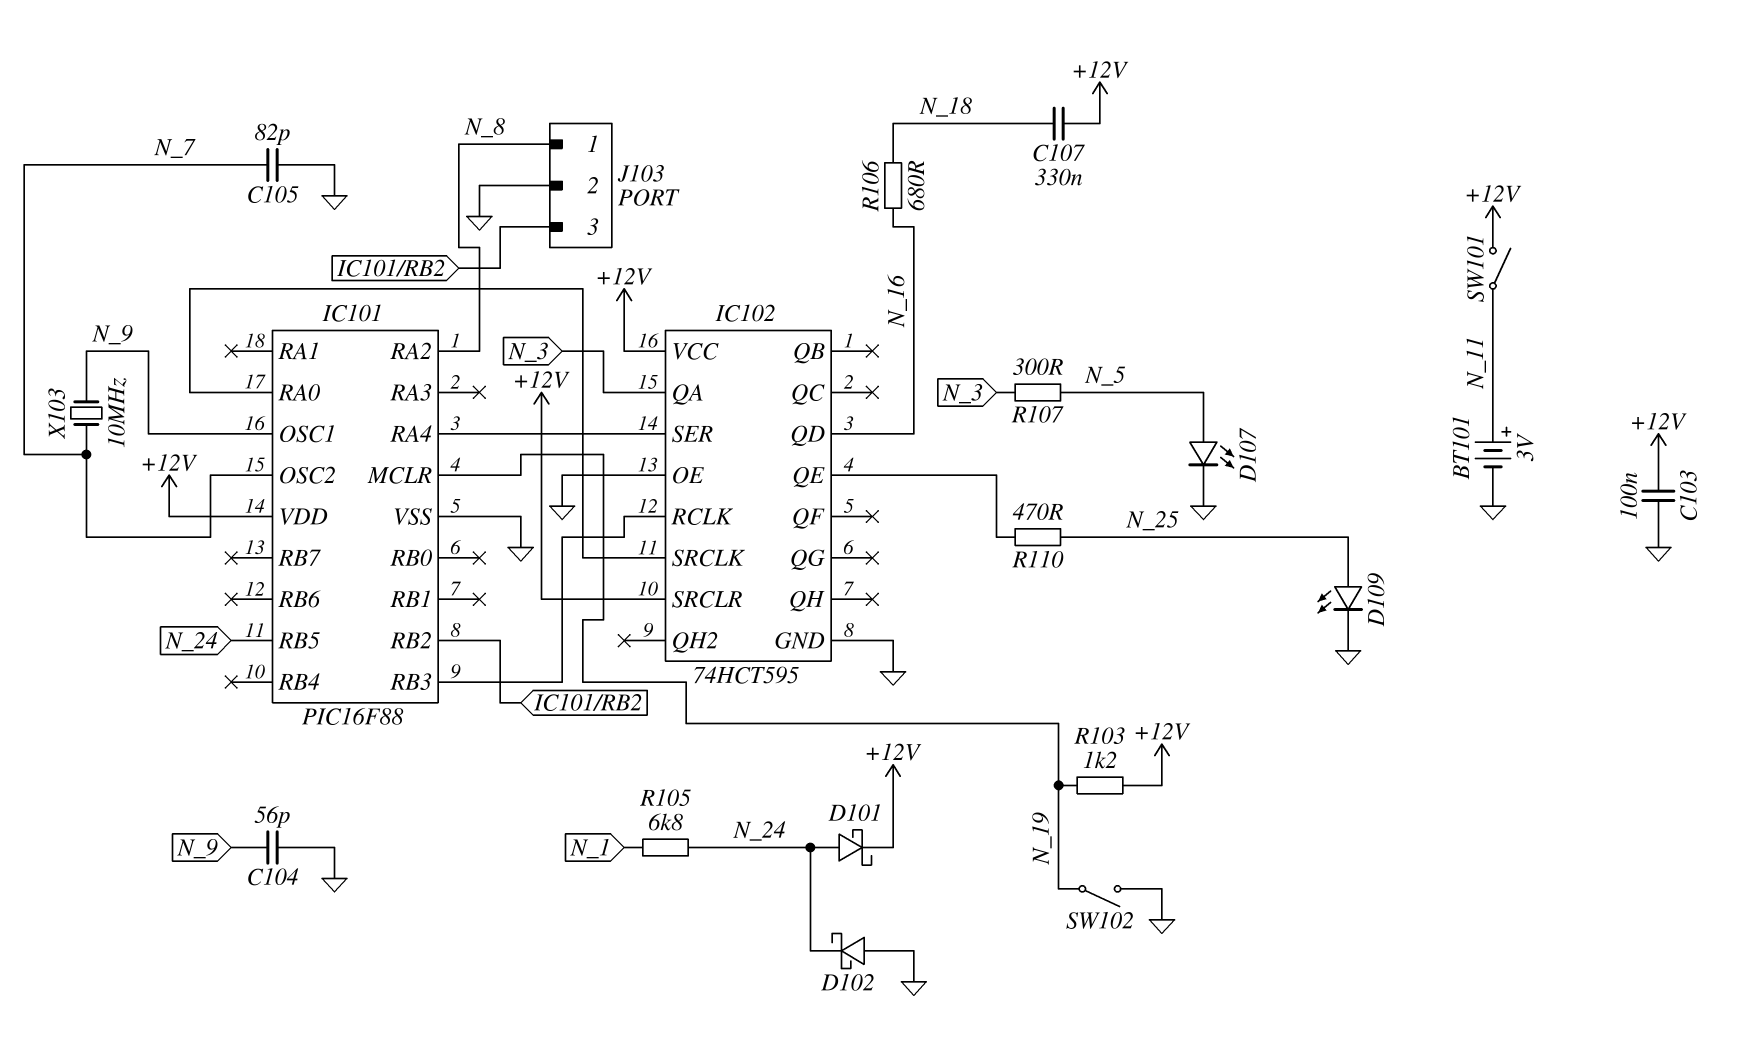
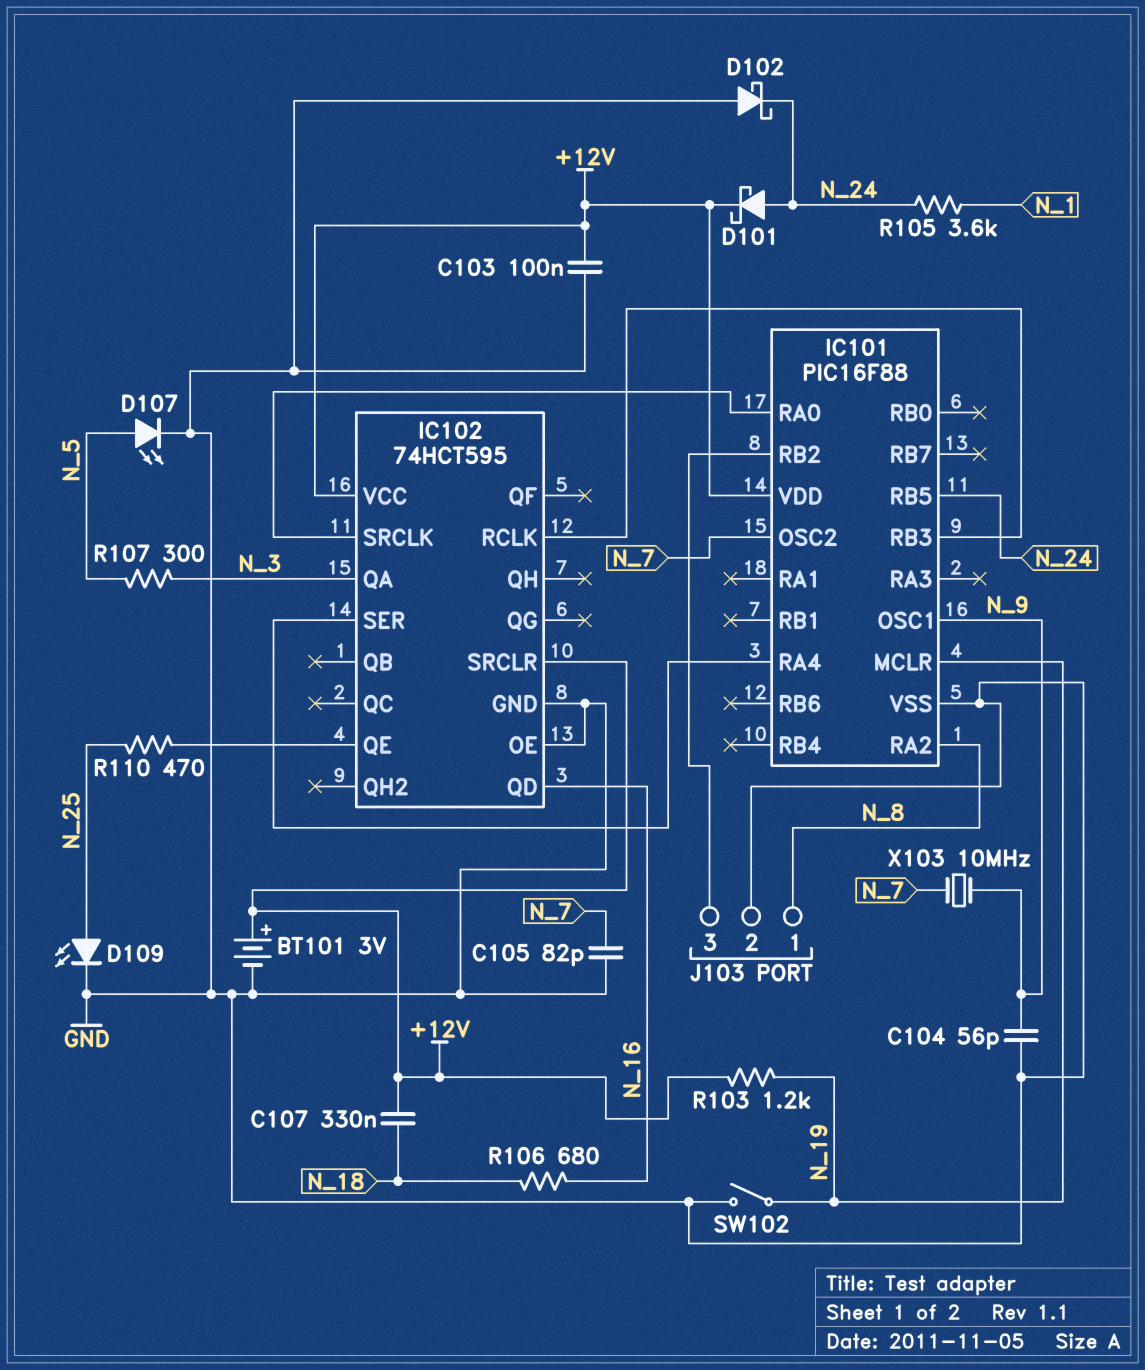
BT101: 3V (plus N_11, minus GND) -> 3V (plus +12V, minus GND)
R105: 6.8k (N_1, N_24) -> 3.6k (N_1, N_24)
SW101: switch (+12V, N_11) -> none

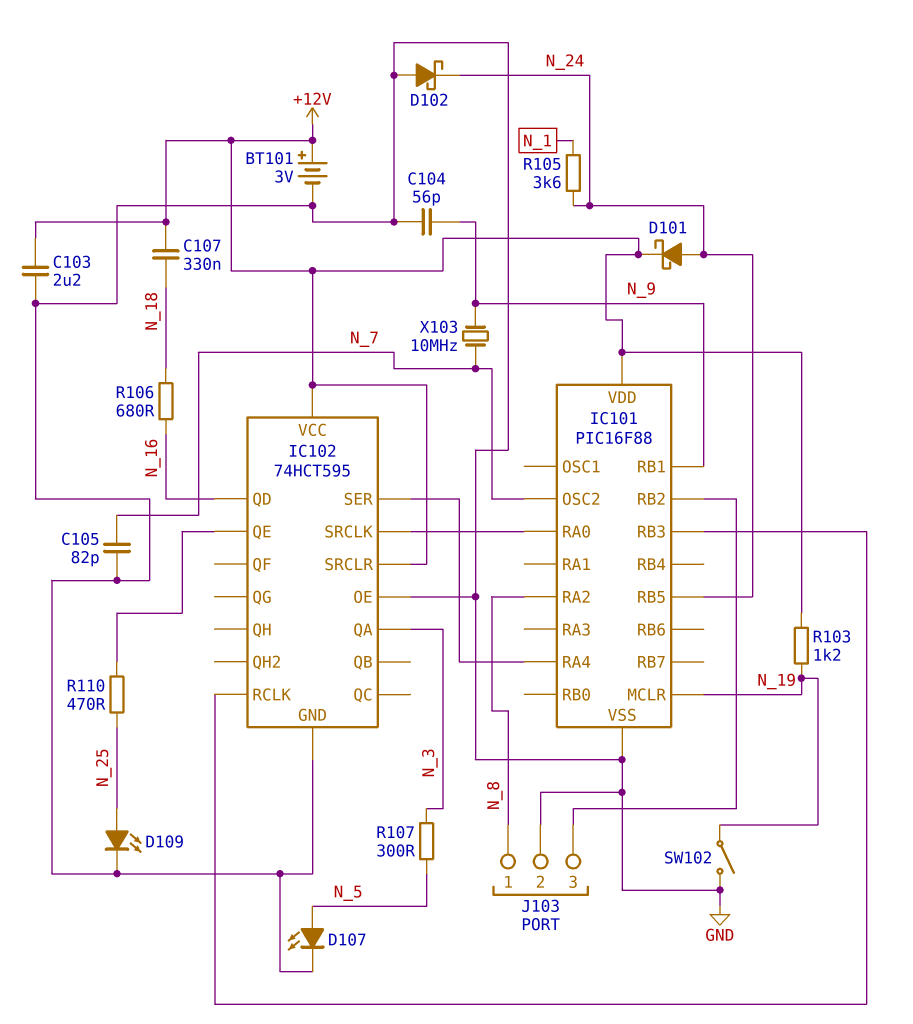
C103: 100nF (+12V, GND) -> 2.2uF (+12V, GND)
IC101 pin OSC1: N_9 -> none
IC101 pin RB1: none -> N_9

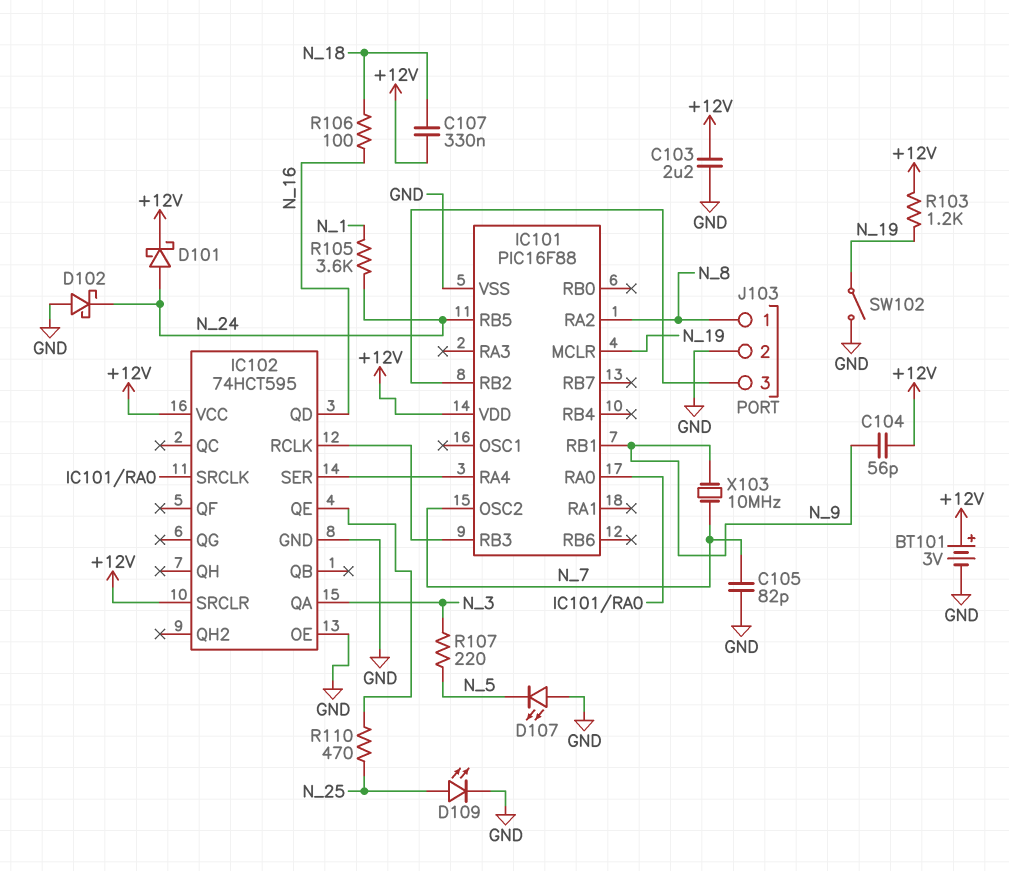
C104: 56pF (GND, N_9) -> 56pF (+12V, N_9)
D107: LED (A N_5, K GND) -> LED (A GND, K N_5)
R106: 680 (N_16, N_18) -> 100 (N_16, N_18)
R107: 300 (N_3, N_5) -> 220 (N_3, N_5)

